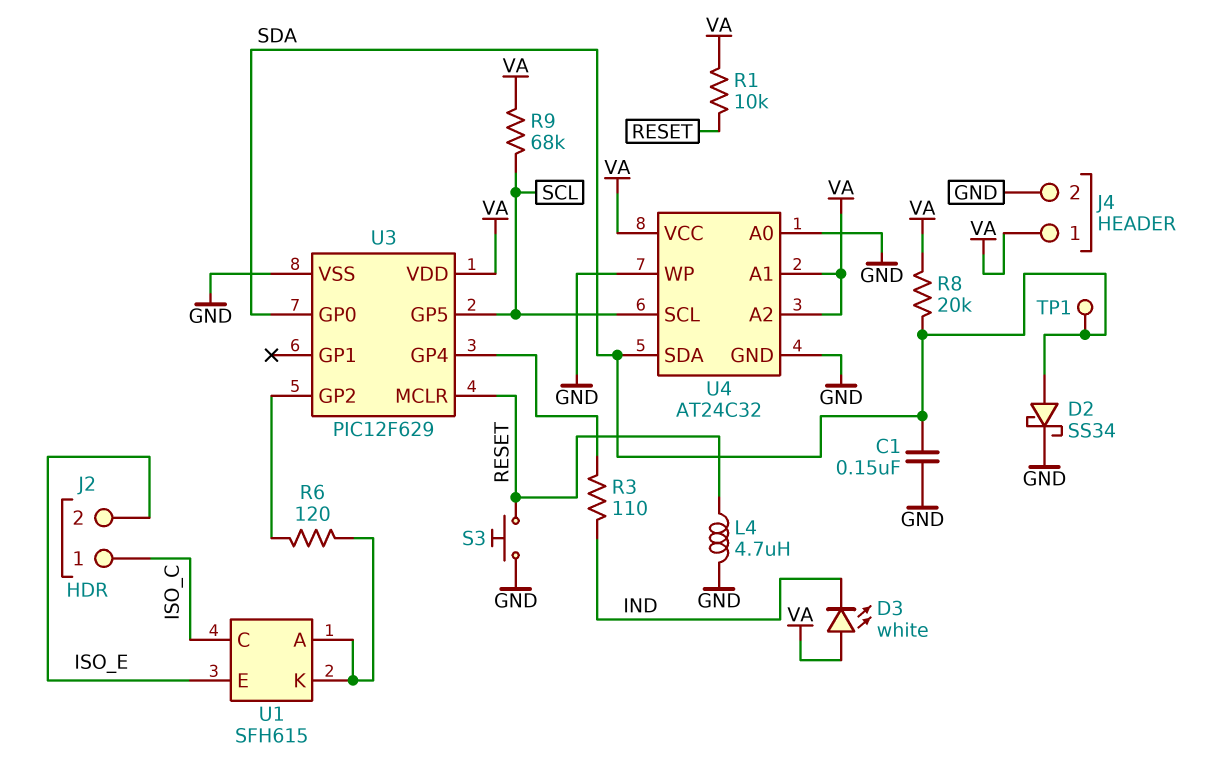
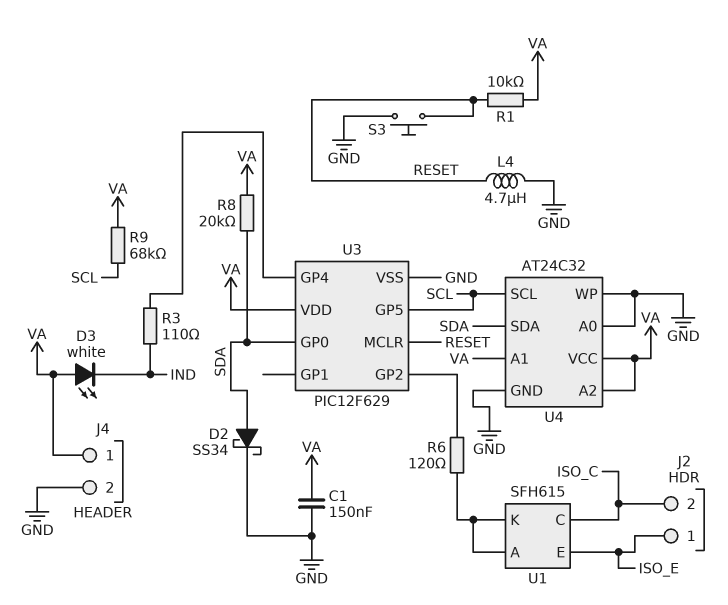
C1: 150nF (GND, SDA) -> 150nF (GND, VA)
J2 pin 1: ISO_C -> ISO_E
J2 pin 2: ISO_E -> ISO_C
TP1: test point (SDA) -> none

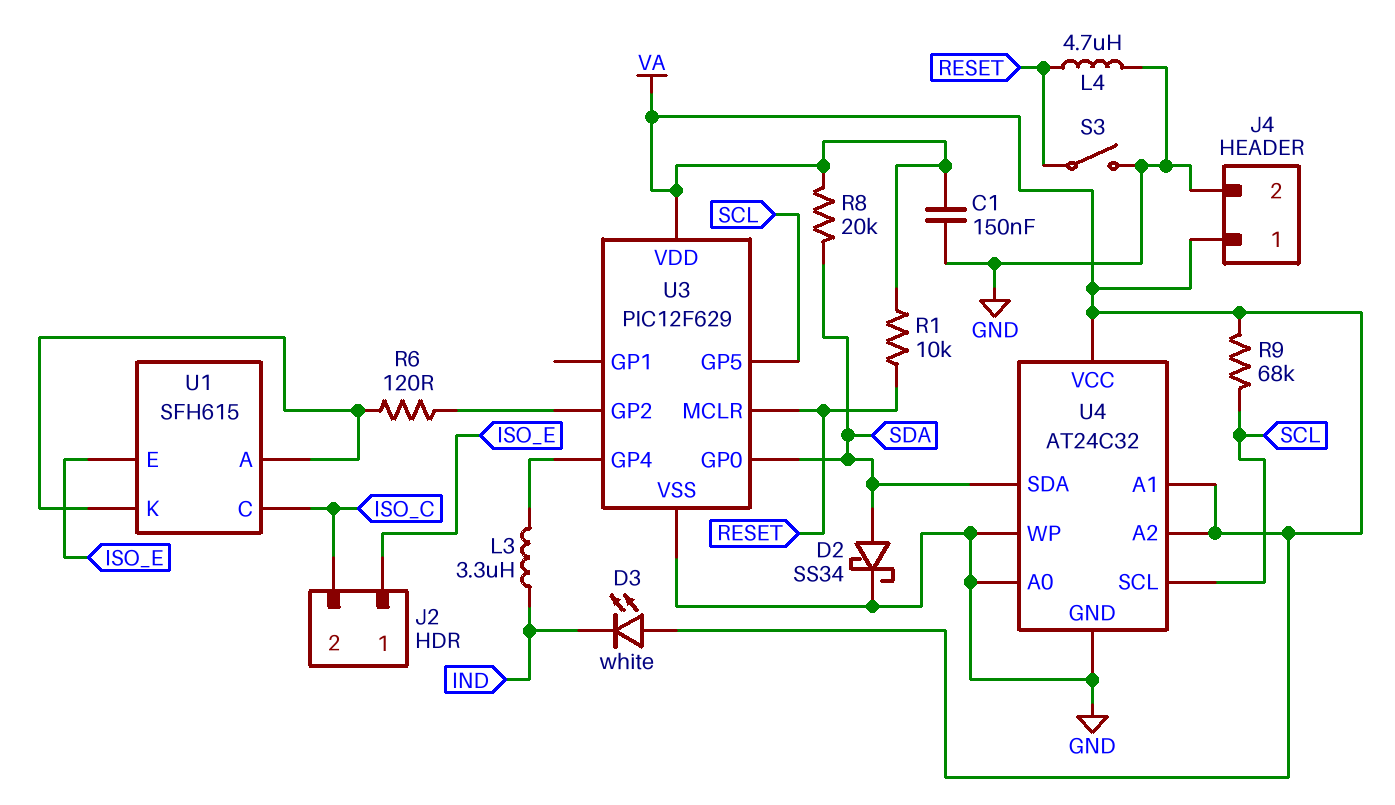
L3: none -> 3.3uH (IND, U3/GP4)
R3: 110 (IND, U3/GP4) -> none
S3: button (GND, RESET) -> switch (GND, RESET)

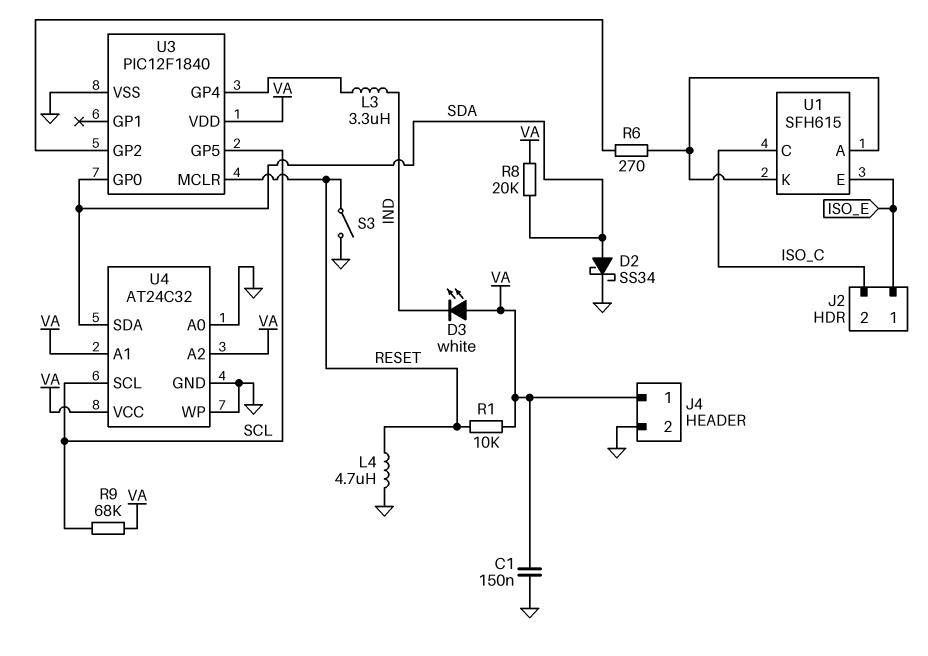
R6: 120 (U1/A, U3/GP2) -> 270 (U1/A, U3/GP2)
U3: PIC12F629 -> PIC12F1840

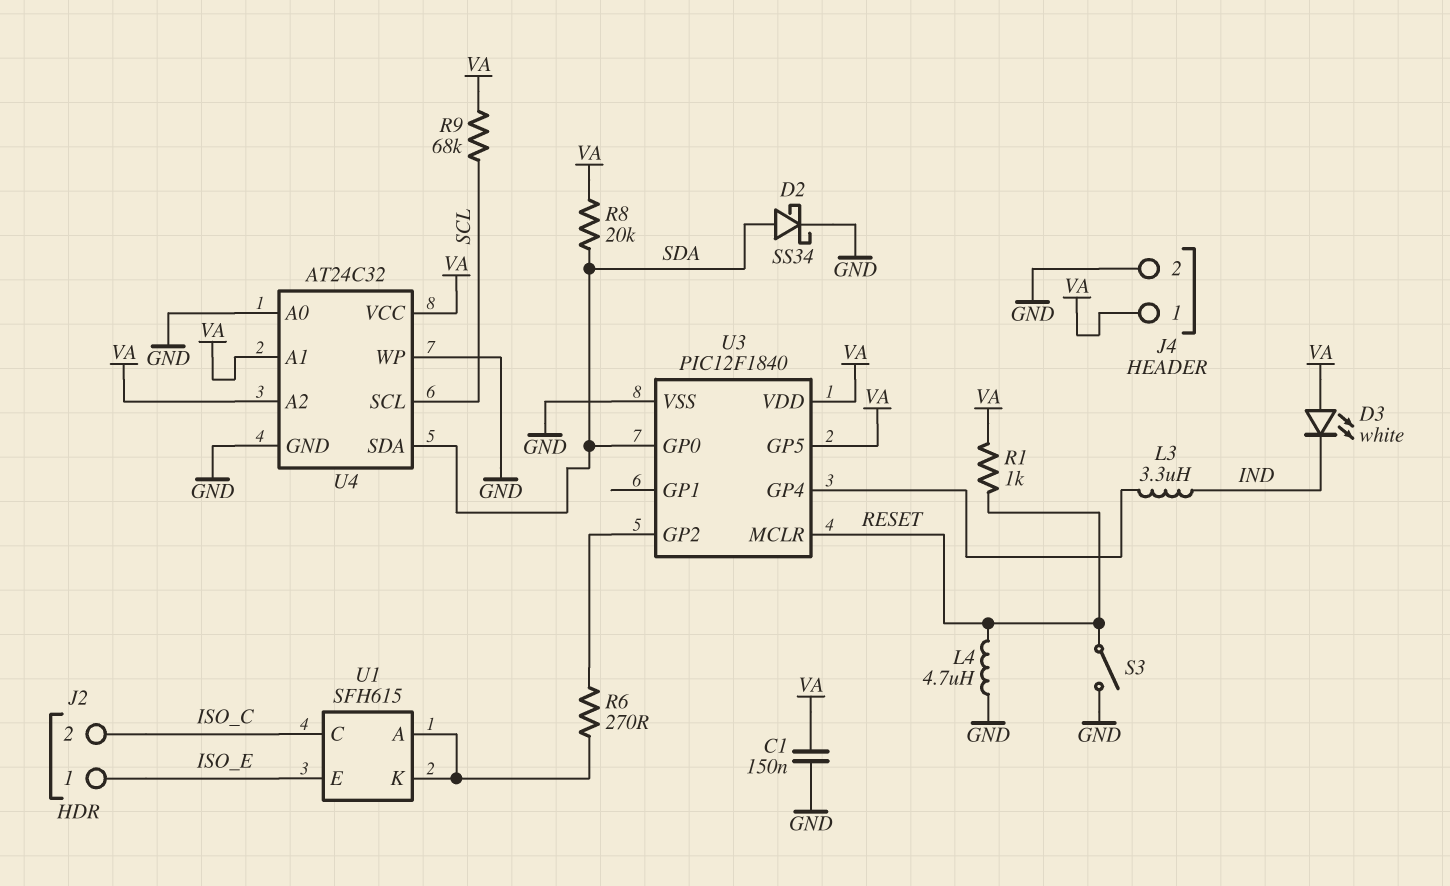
R1: 10k (RESET, VA) -> 1k (RESET, VA)
U3 pin GP5: SCL -> VA

